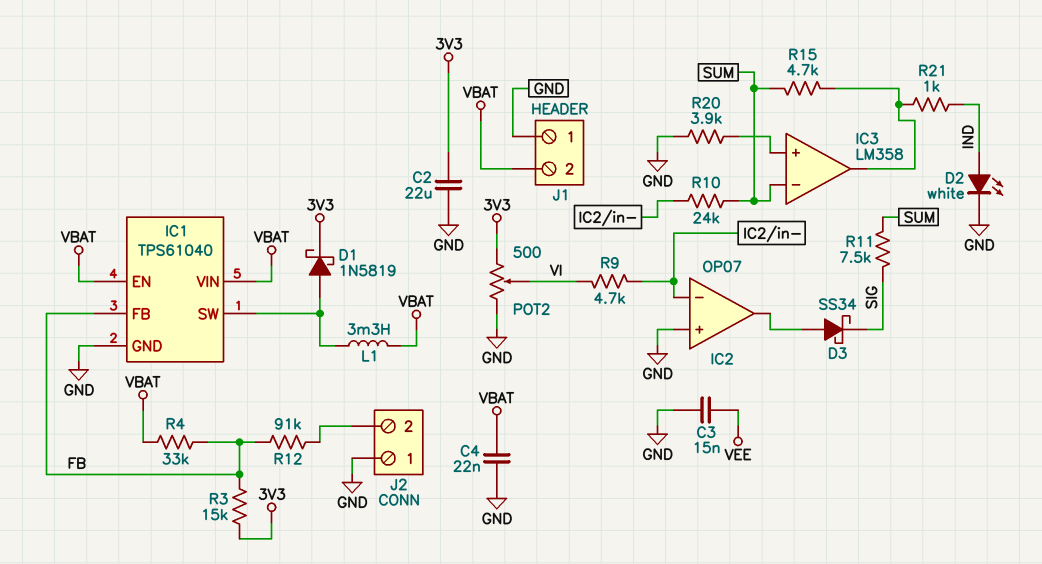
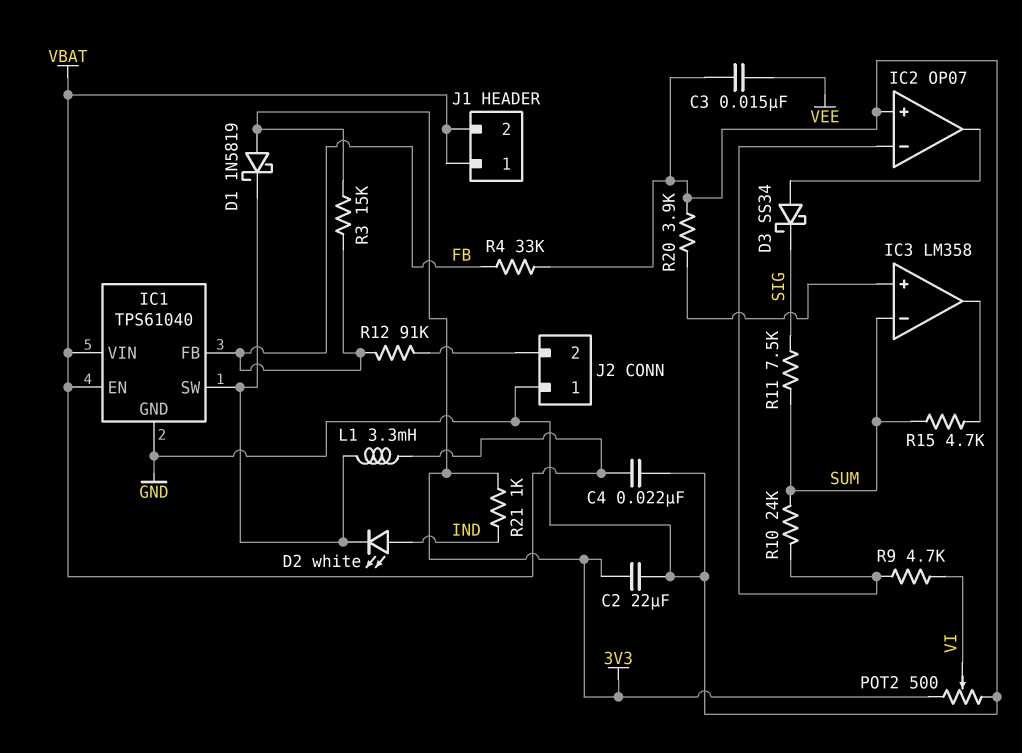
D1: schottky 1N5819 (A IC1/SW, K 3V3) -> schottky 1N5819 (A 3V3, K IC1/SW)
D2: LED white (A IND, K GND) -> LED white (A IND, K IC1/SW)
J1 pin 1: GND -> VBAT
R4: 33k (FB, VBAT) -> 33k (FB, GND)
R21: 1k (IC3/out, IND) -> 1k (3V3, IND)

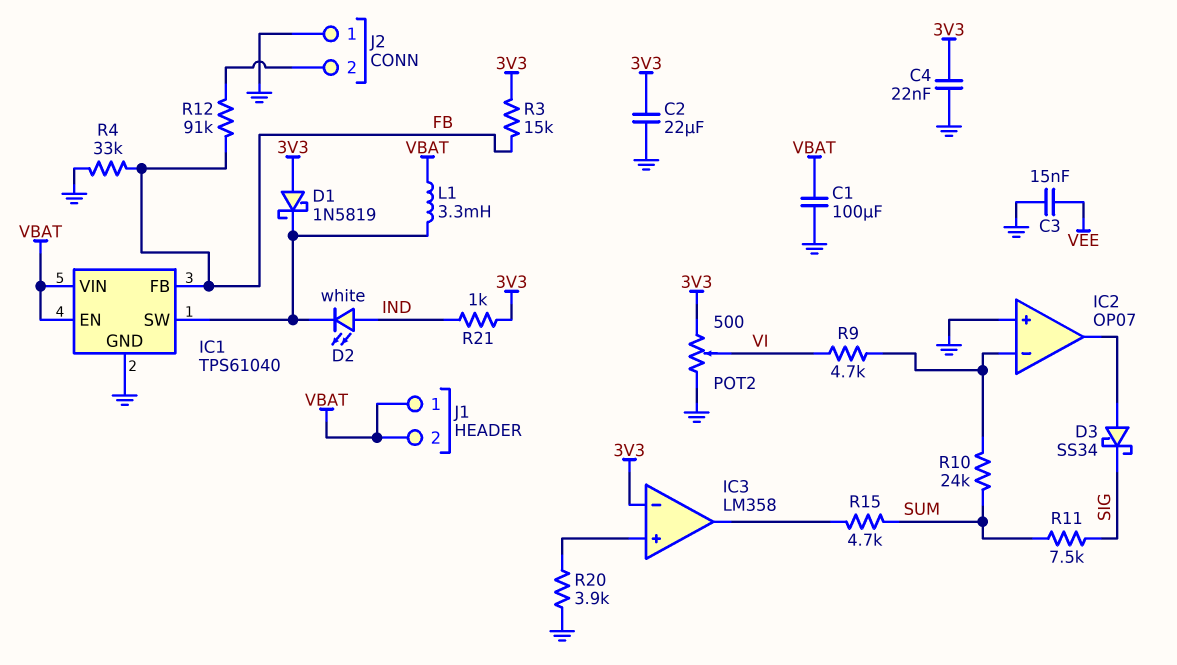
C1: none -> 100uF (GND, VBAT)
C4: 22nF (GND, VBAT) -> 22nF (3V3, GND)
IC3 pin in-: SUM -> 3V3

